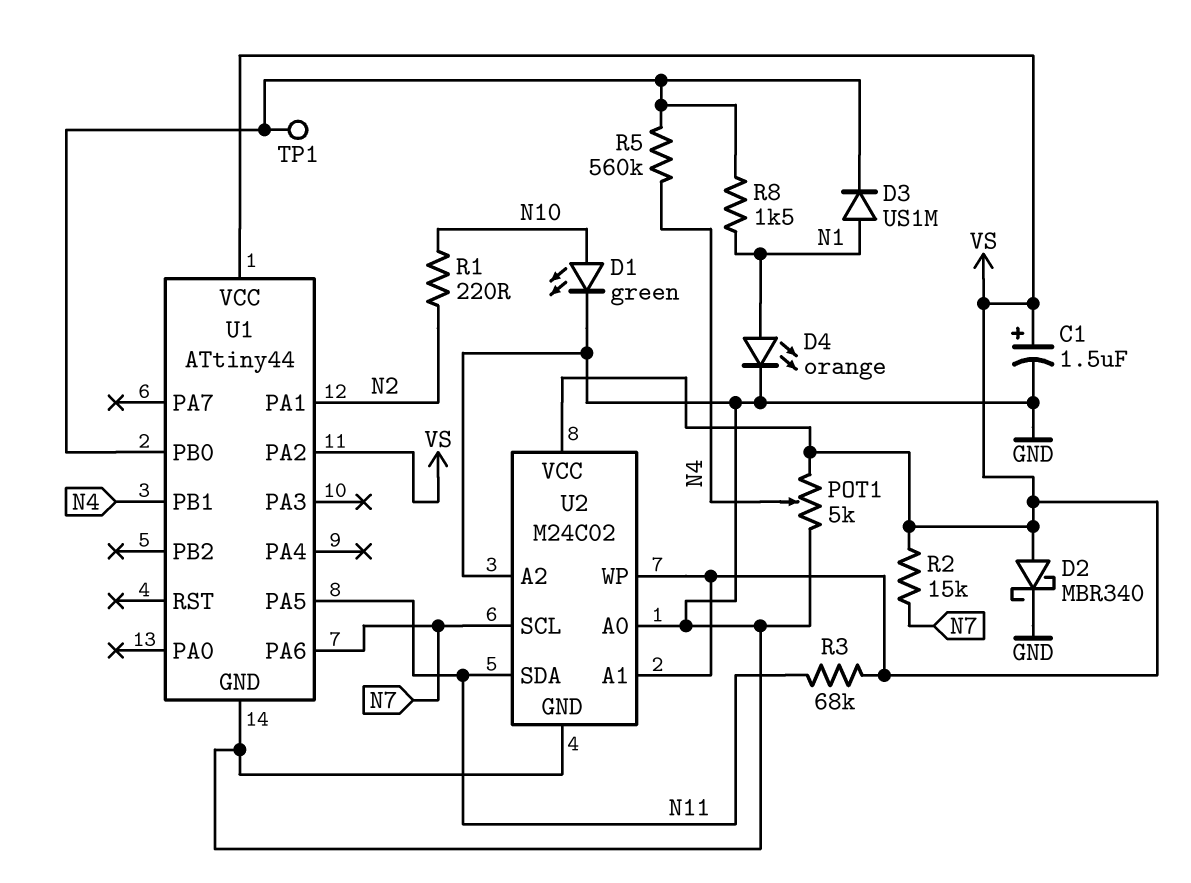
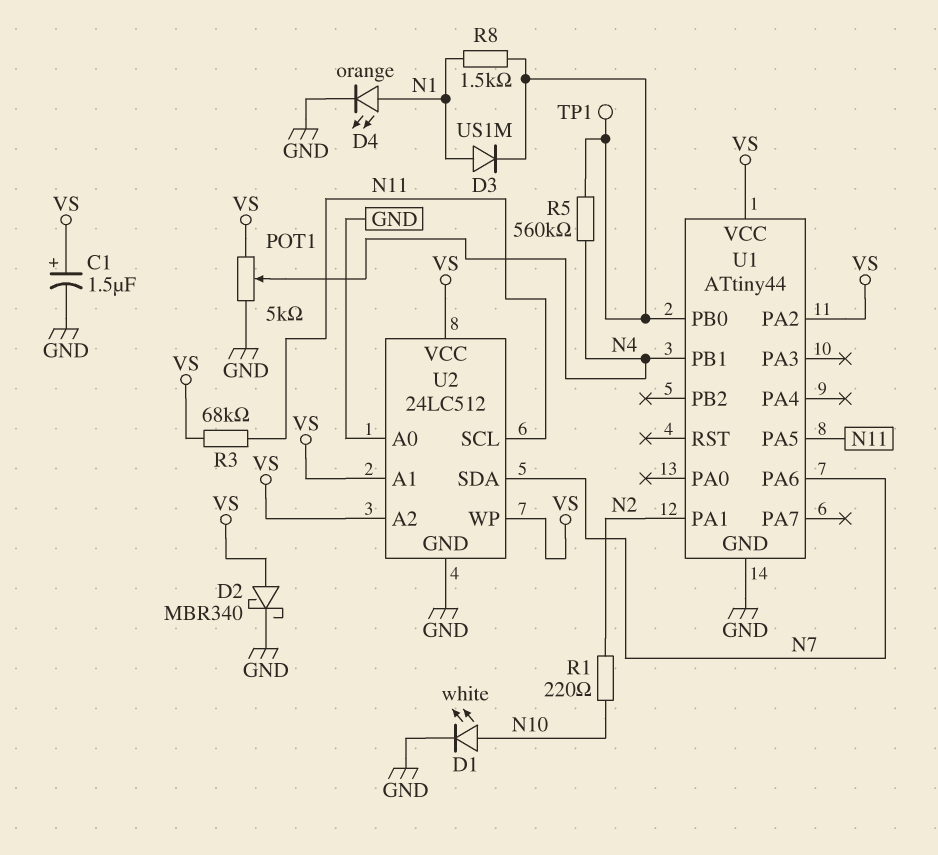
D1: LED green (A N10, K GND) -> LED white (A N10, K GND)
R2: 15k (N7, VS) -> none
U2: M24C02 -> 24LC512
U2 pin A2: GND -> VS
U2 pin SCL: N7 -> N11
U2 pin SDA: N11 -> N7

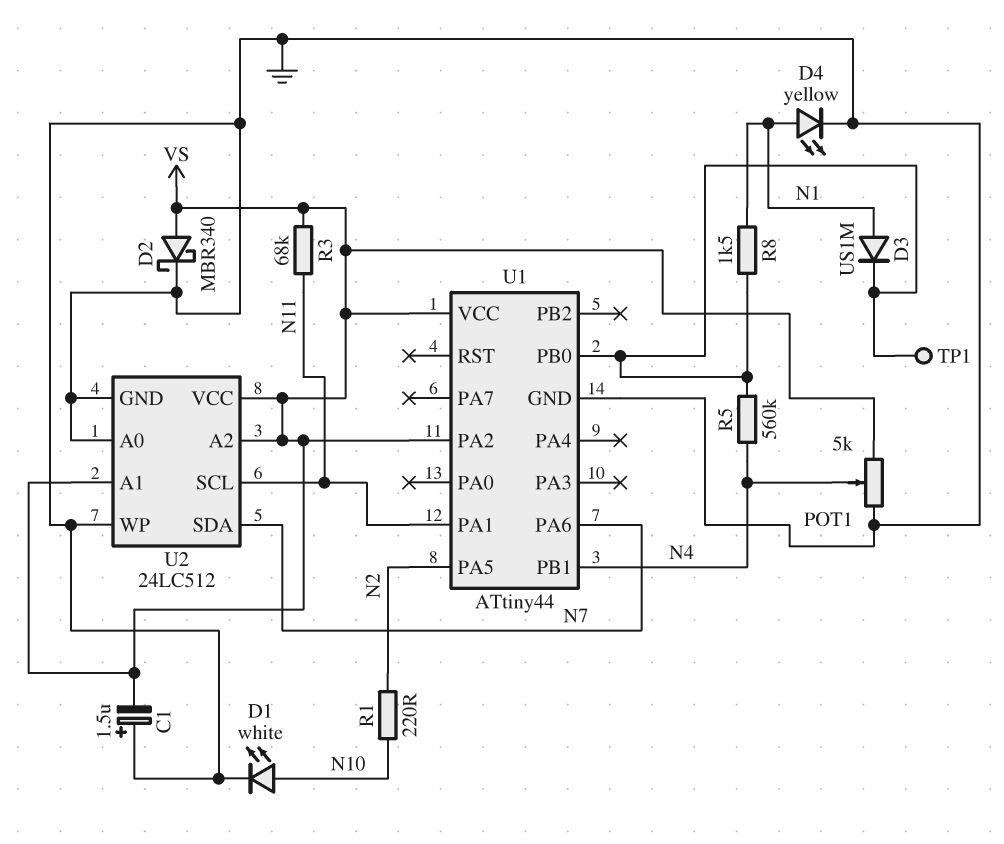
C1: 1.5uF (plus VS, minus GND) -> 1.5uF (plus GND, minus VS)
D4: LED orange (A N1, K GND) -> LED yellow (A N1, K GND)
U1 pin PA1: N2 -> N11
U1 pin PA5: N11 -> N2
U2 pin WP: VS -> GND

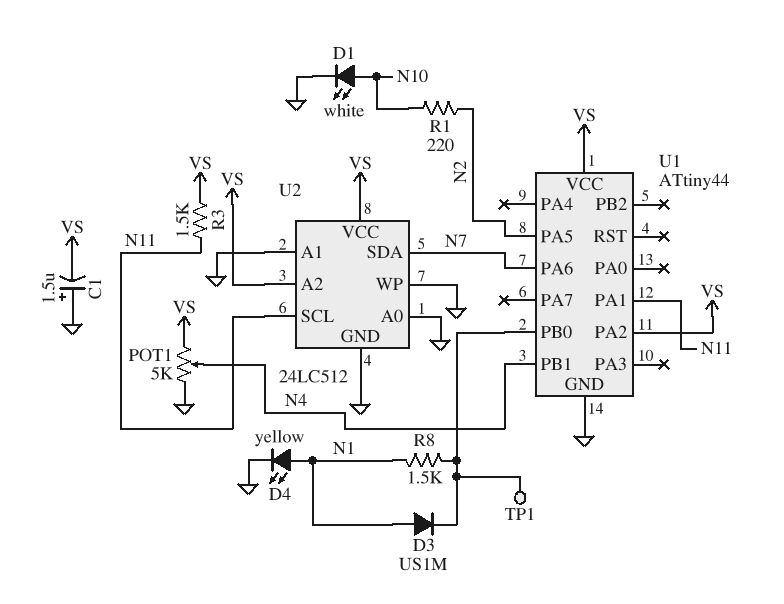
D2: schottky MBR340 (A VS, K GND) -> none
R3: 68k (N11, VS) -> 1.5k (N11, VS)
R5: 560k (N4, U1/PB0) -> none
U2 pin A1: VS -> GND

